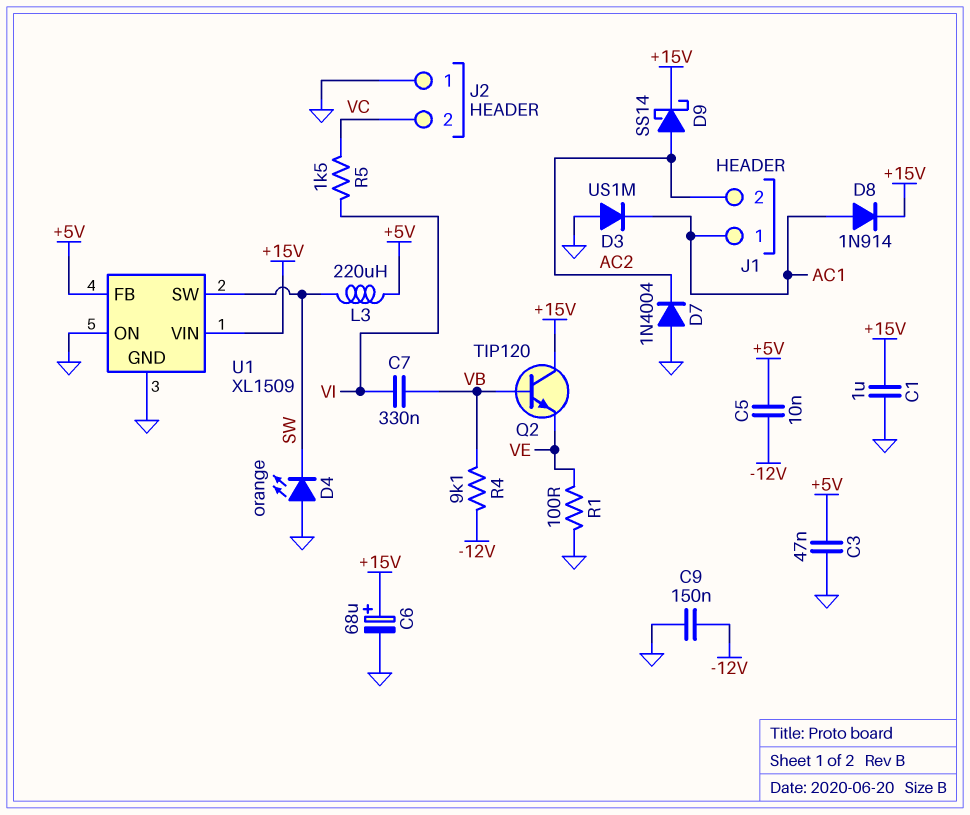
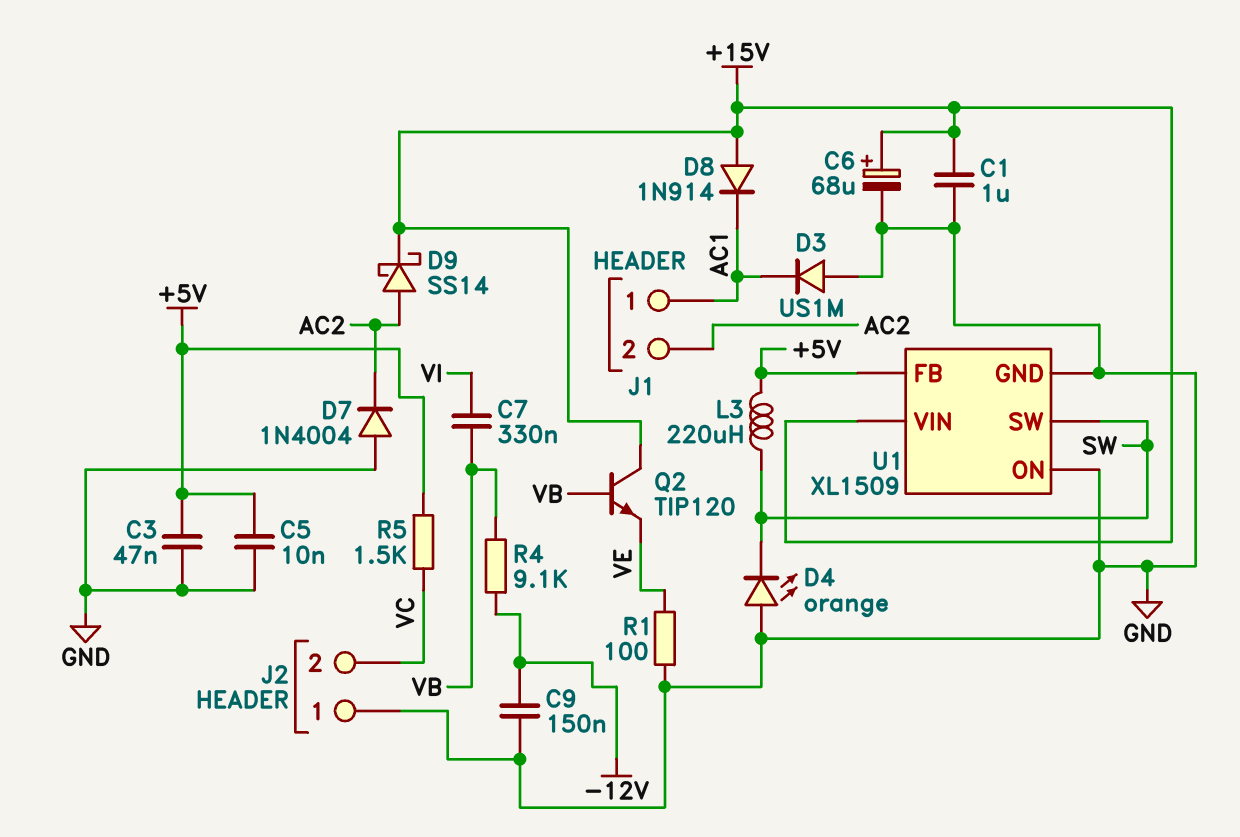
C5: 10nF (+5V, -12V) -> 10nF (+5V, GND)
D8: diode 1N914 (A AC1, K +15V) -> diode 1N914 (A +15V, K AC1)
R5: 1.5k (VC, VI) -> 1.5k (+5V, VC)

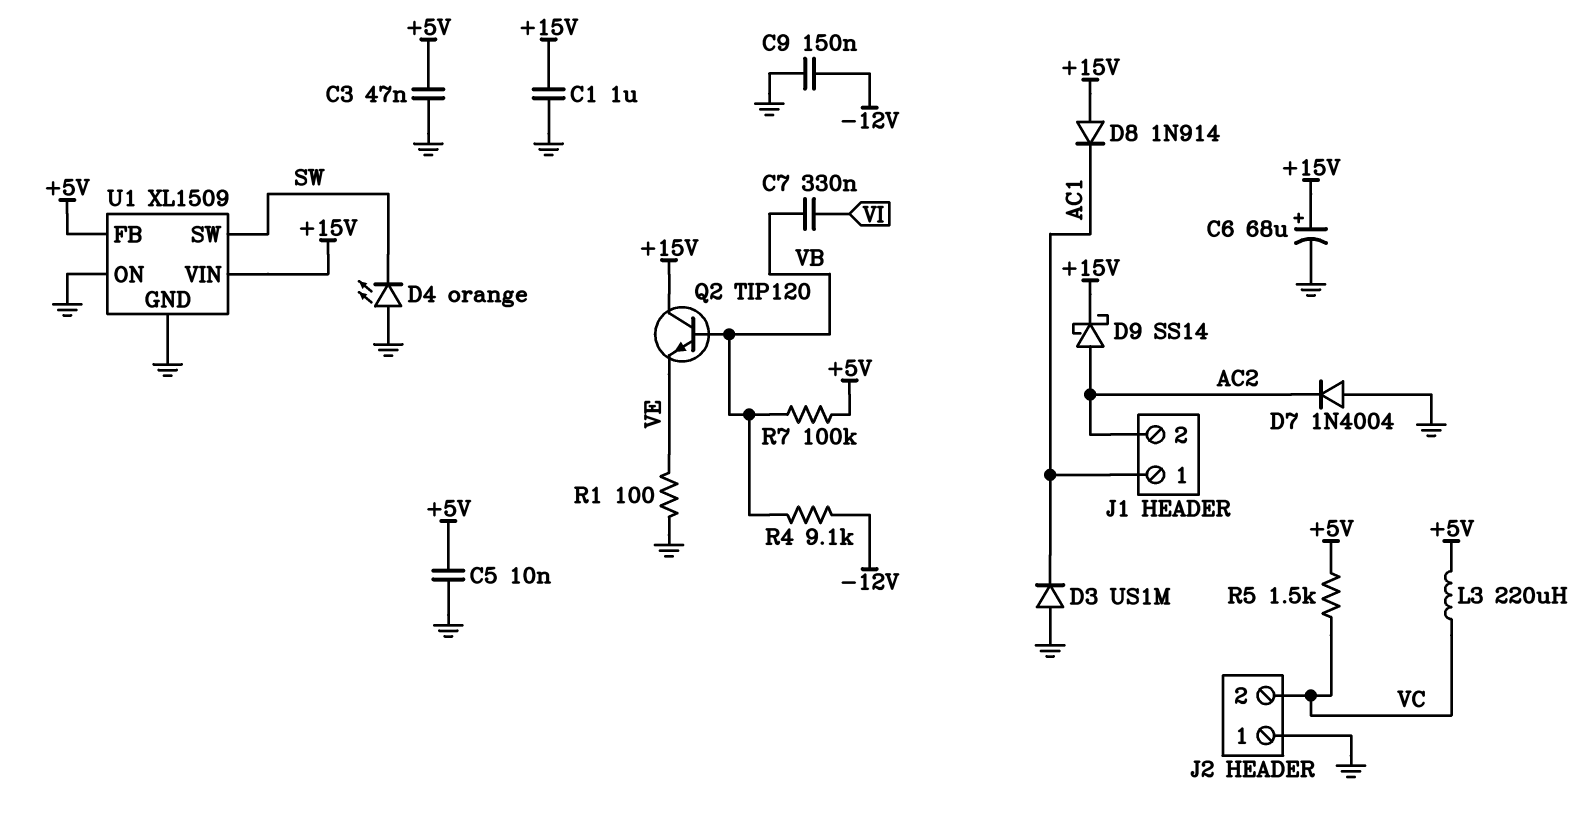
L3: 220uH (+5V, SW) -> 220uH (+5V, VC)
R7: none -> 100k (+5V, VB)

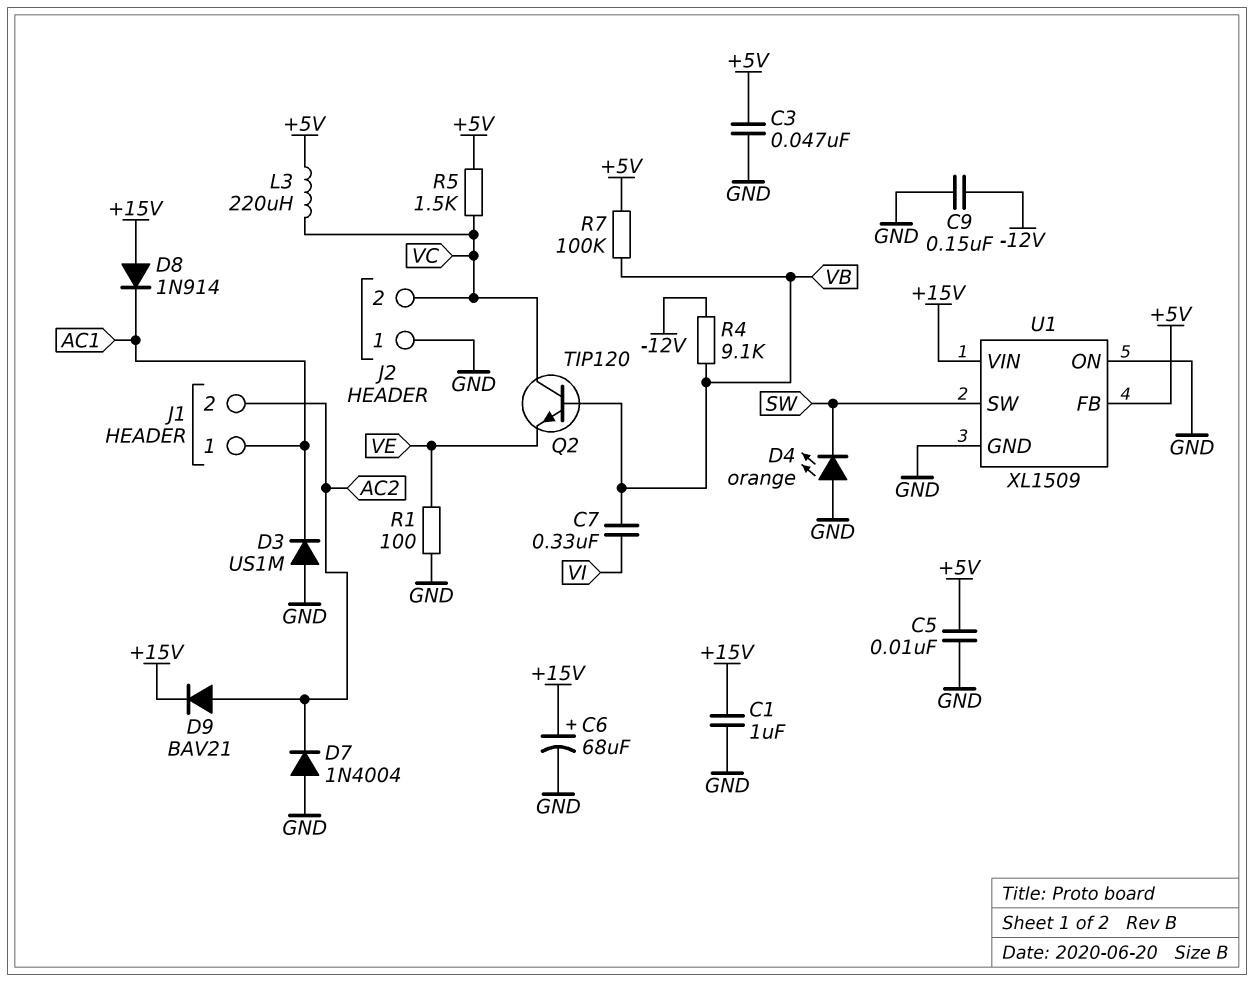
D9: schottky SS14 (A AC2, K +15V) -> diode BAV21 (A AC2, K +15V)
Q2: NPN TIP120 (B VB, C +15V, E VE) -> NPN TIP120 (B VB, C VC, E VE)

